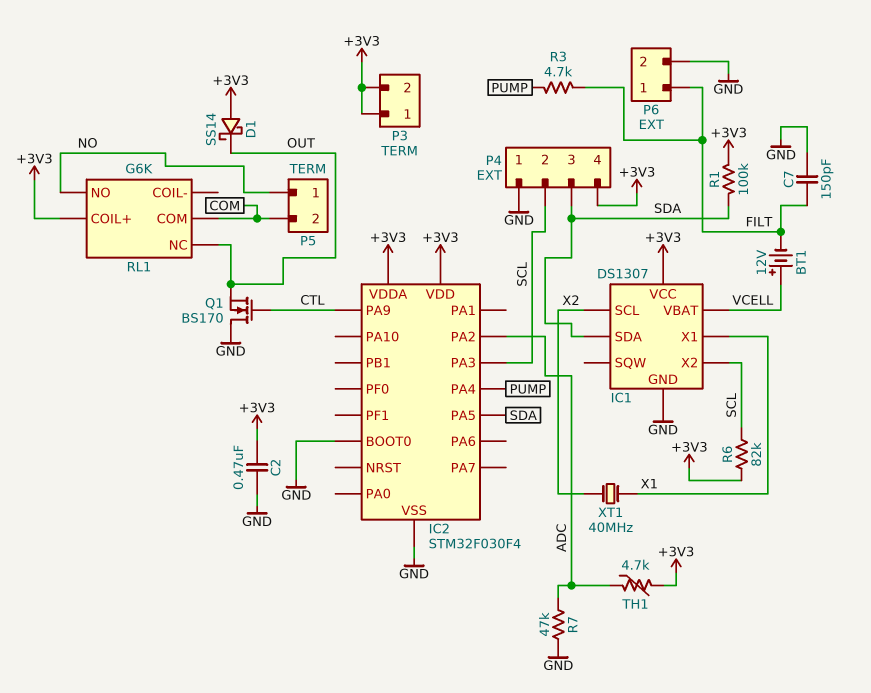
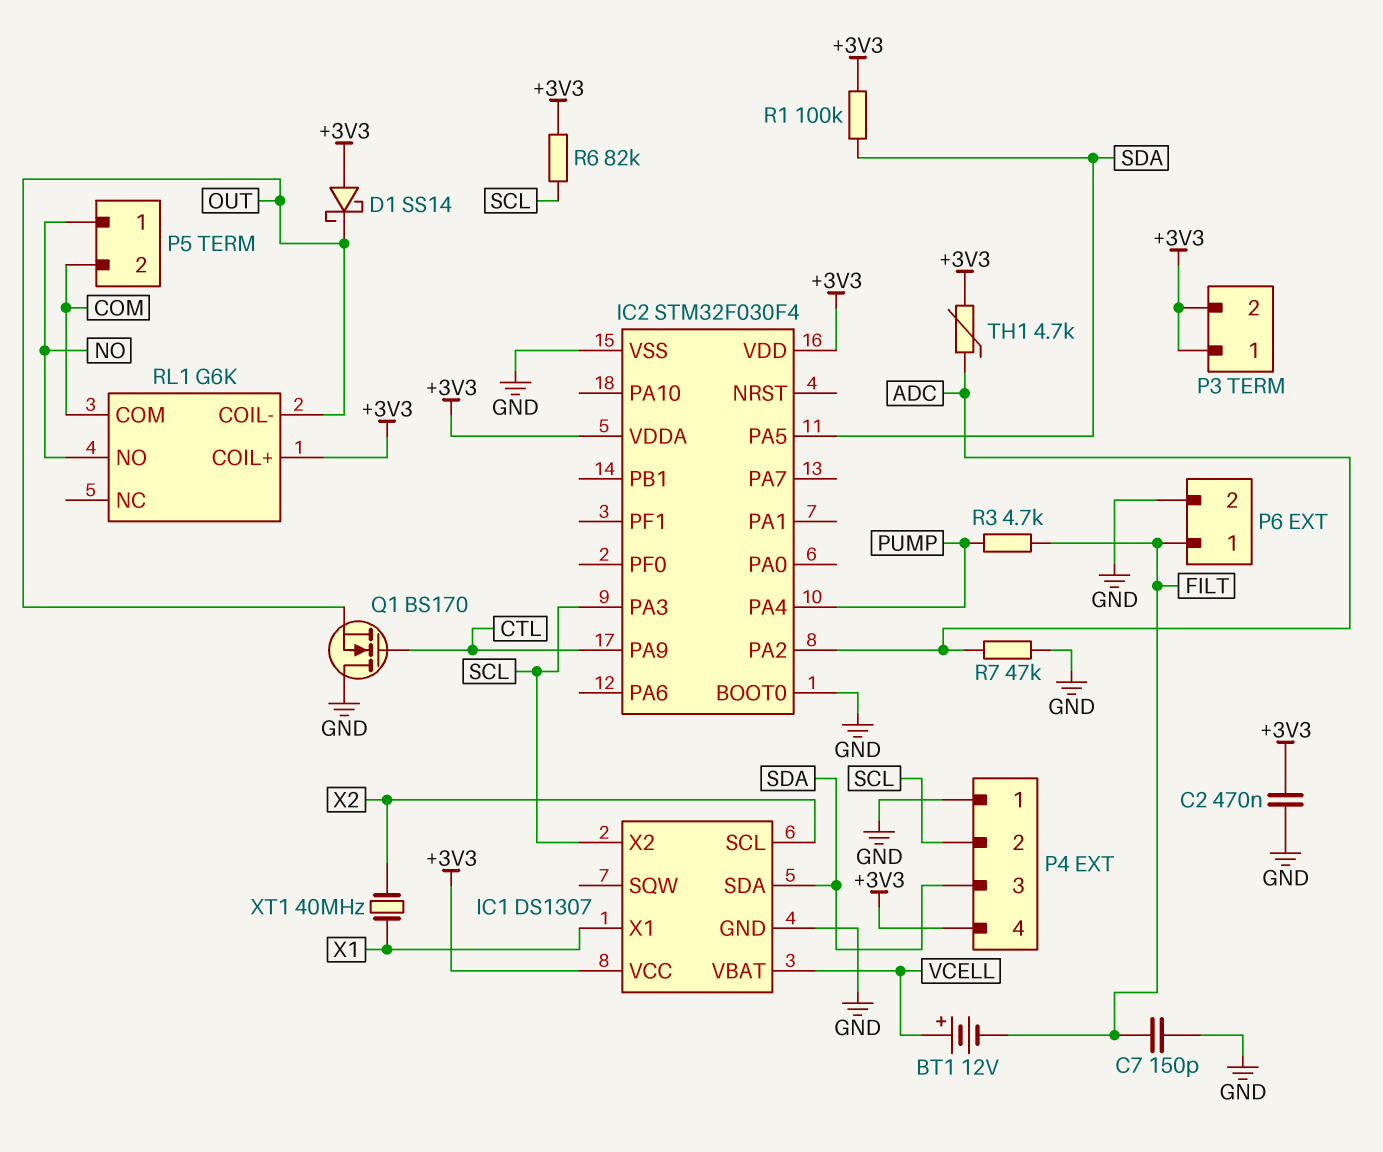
RL1 pin COIL-: none -> OUT
RL1 pin NC: OUT -> none

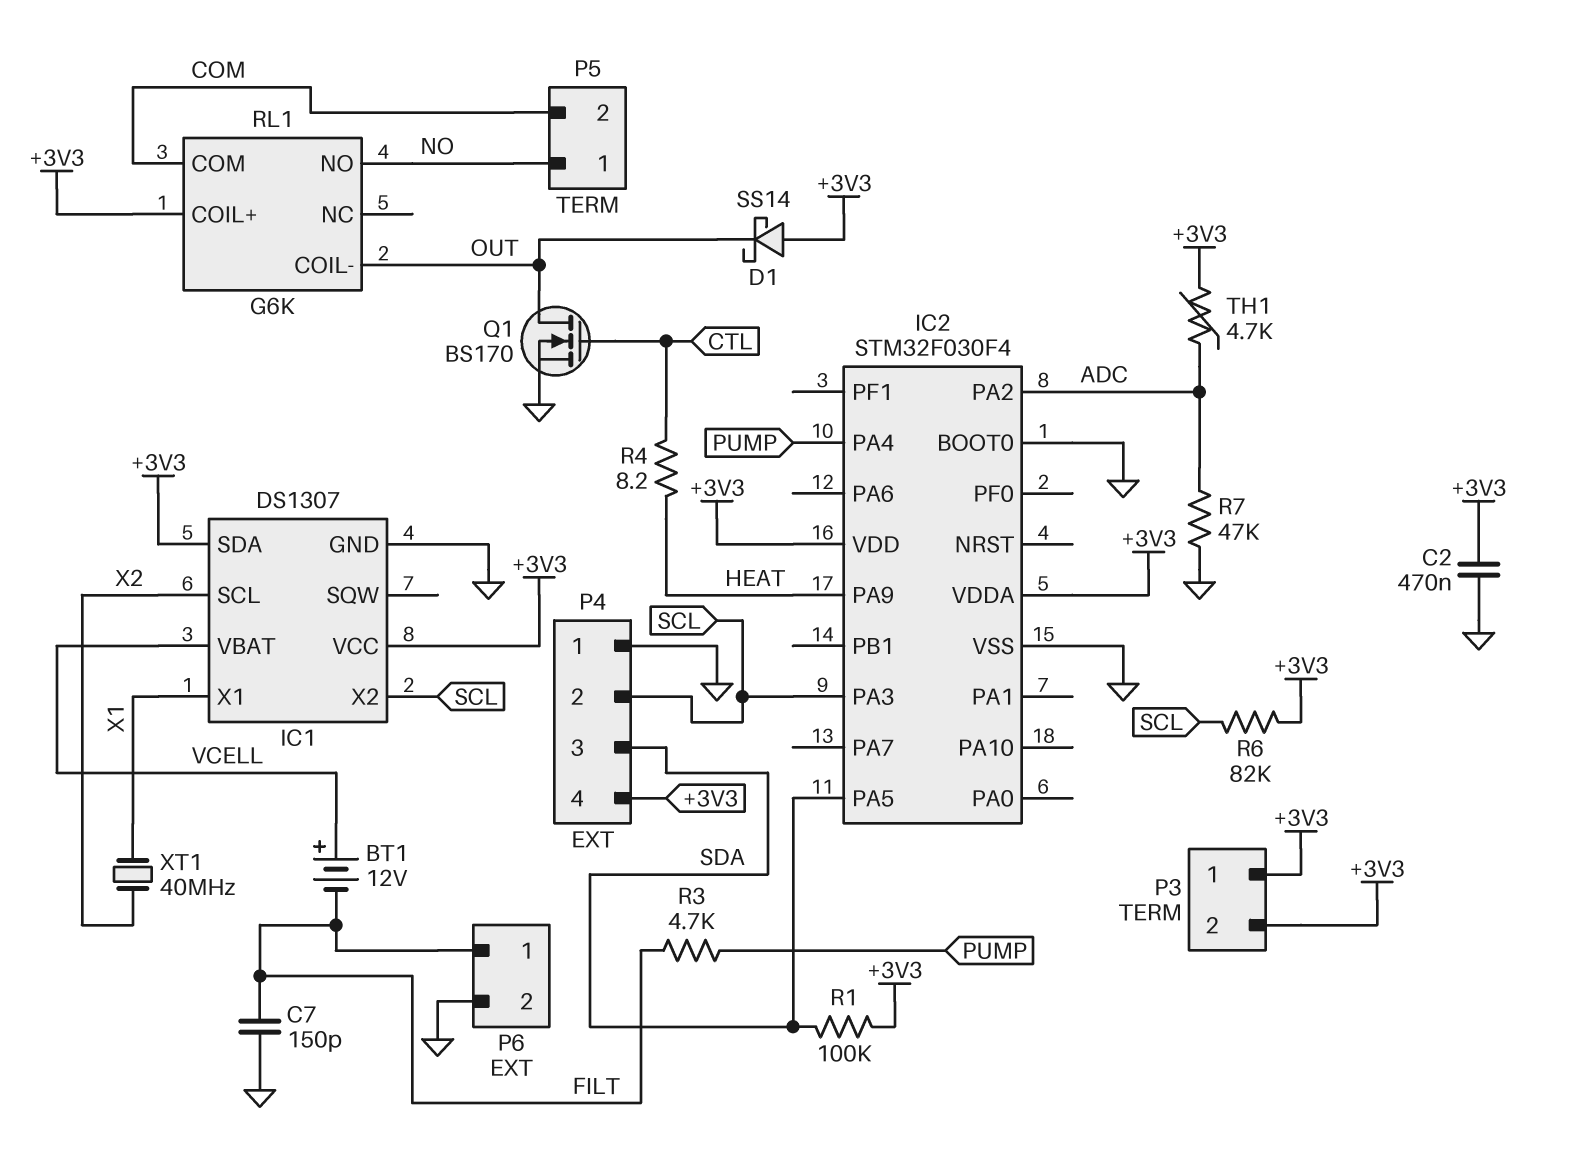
IC1 pin SDA: SDA -> +3V3
IC2 pin PA9: CTL -> HEAT
Q1: NMOS BS170 (G CTL, D GND, S OUT) -> NMOS BS170 (G CTL, D OUT, S GND)
R4: none -> 8.2 (CTL, HEAT)

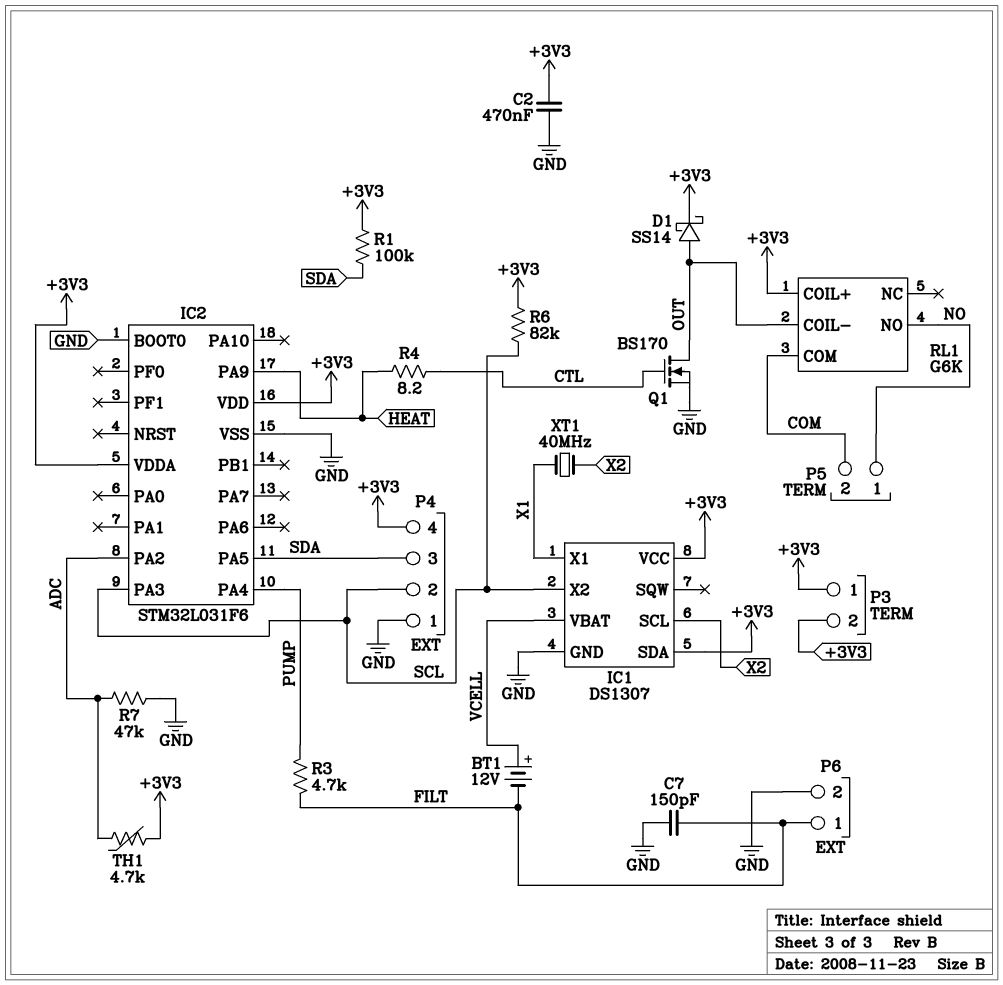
D1: schottky SS14 (A +3V3, K OUT) -> schottky SS14 (A OUT, K +3V3)
IC2: STM32F030F4 -> STM32L031F6

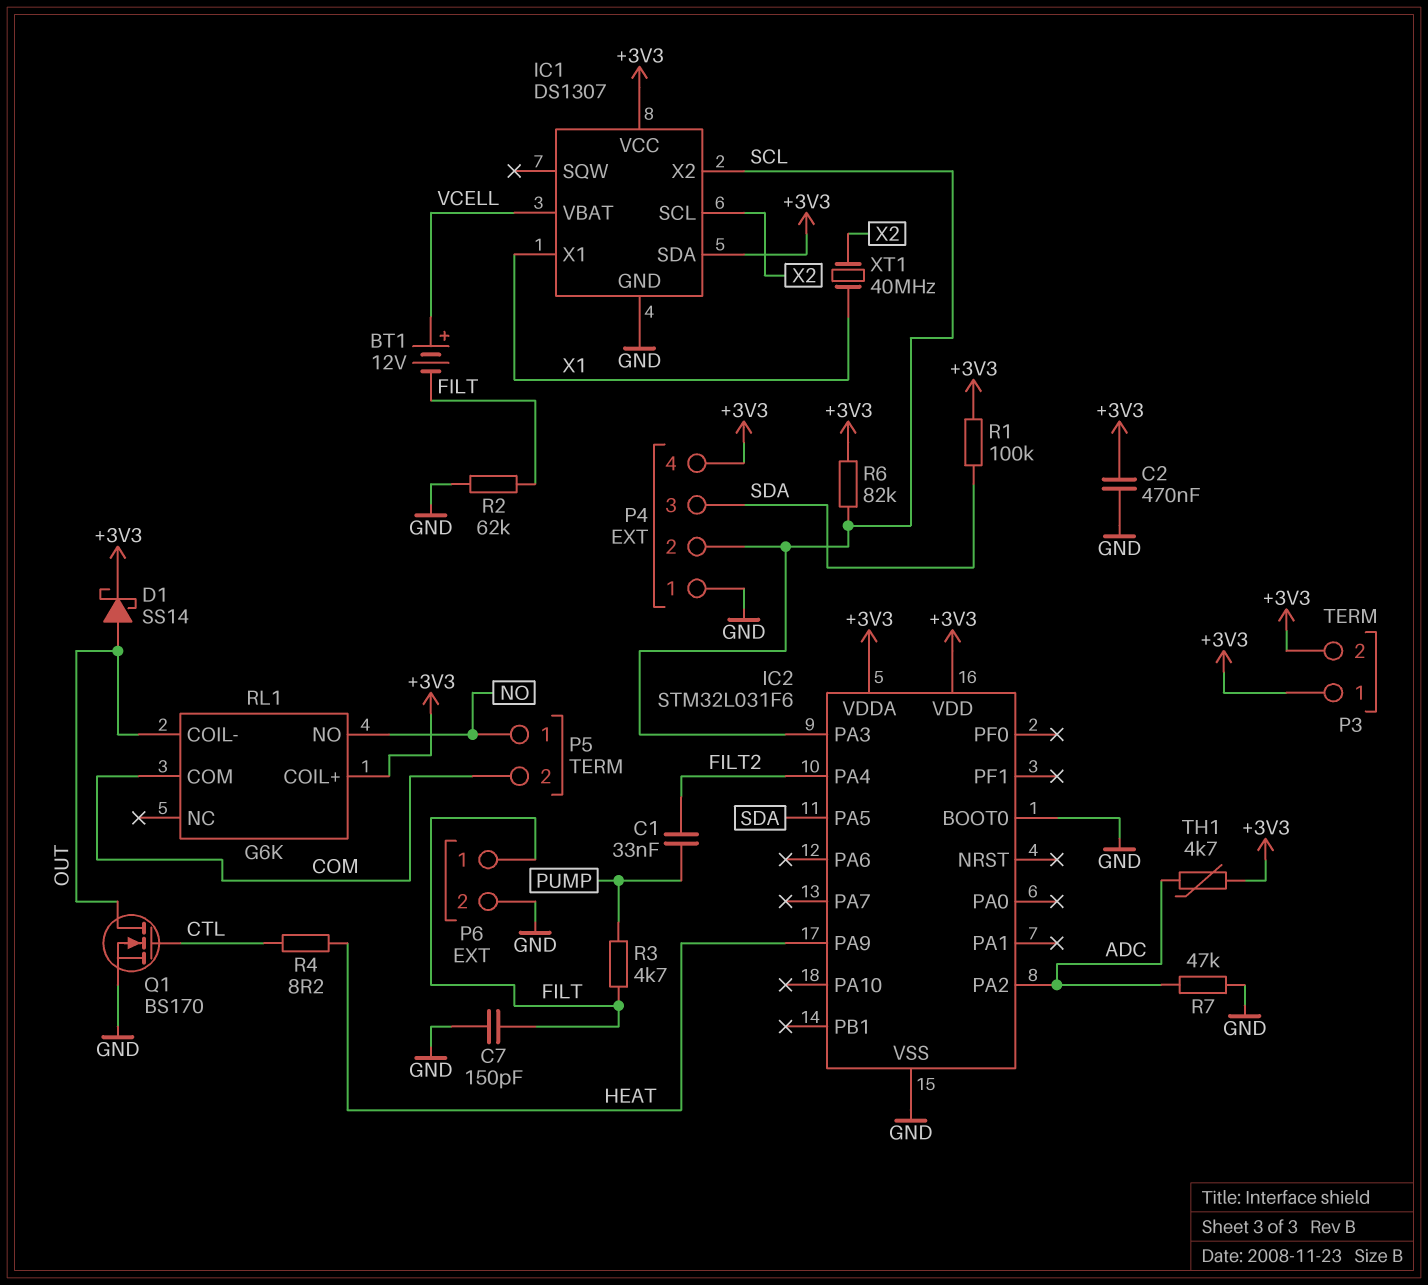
C1: none -> 33nF (FILT2, PUMP)
IC2 pin PA4: PUMP -> FILT2
R2: none -> 62k (FILT, GND)

